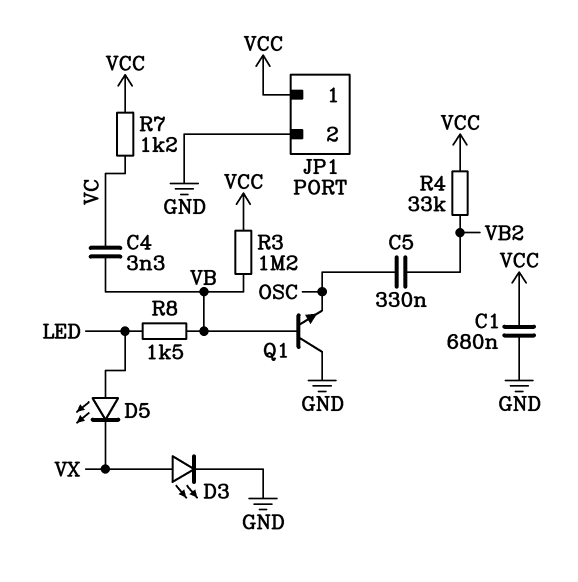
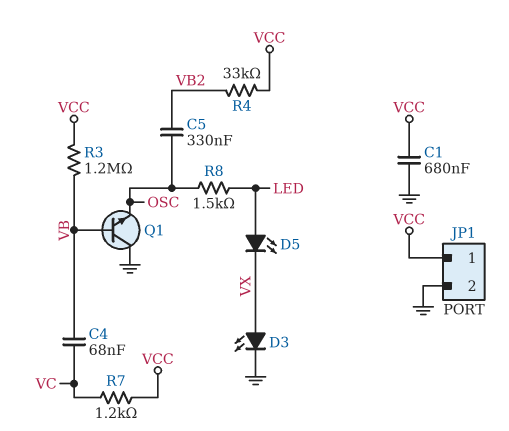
C4: 3.3nF (VB, VC) -> 68nF (VB, VC)
R8: 1.5k (LED, VB) -> 1.5k (LED, OSC)

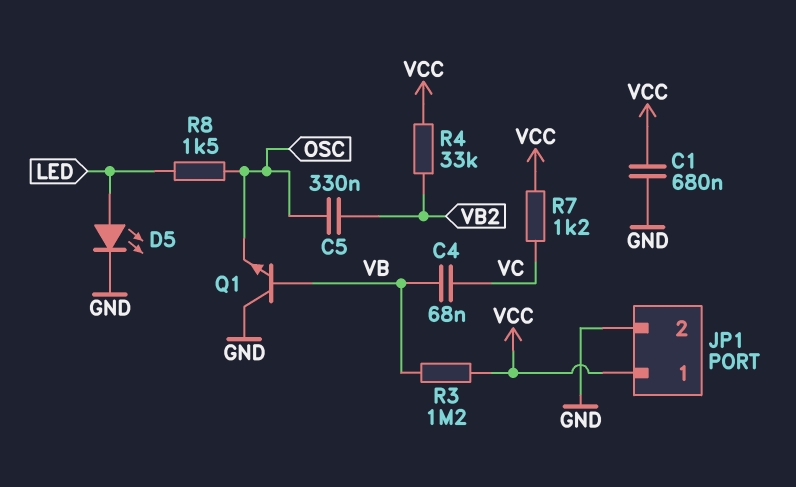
D3: LED (A VX, K GND) -> none
D5: LED (A LED, K VX) -> LED (A LED, K GND)

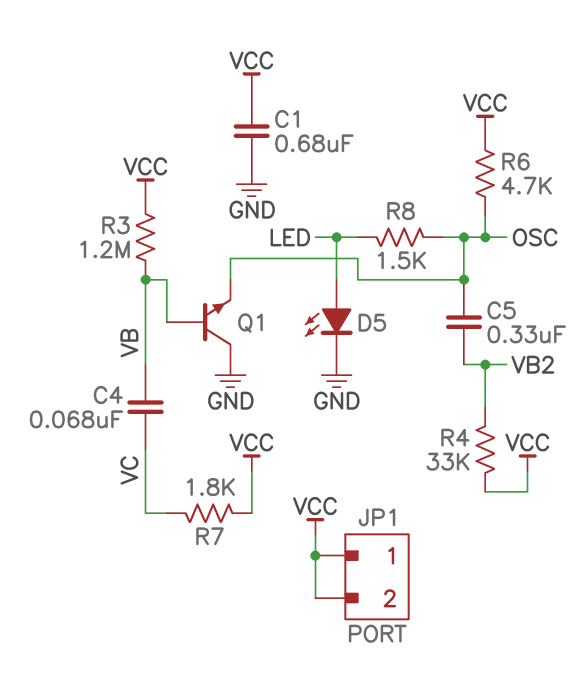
JP1 pin 2: GND -> VCC
R6: none -> 4.7k (OSC, VCC)
R7: 1.2k (VC, VCC) -> 1.8k (VC, VCC)

